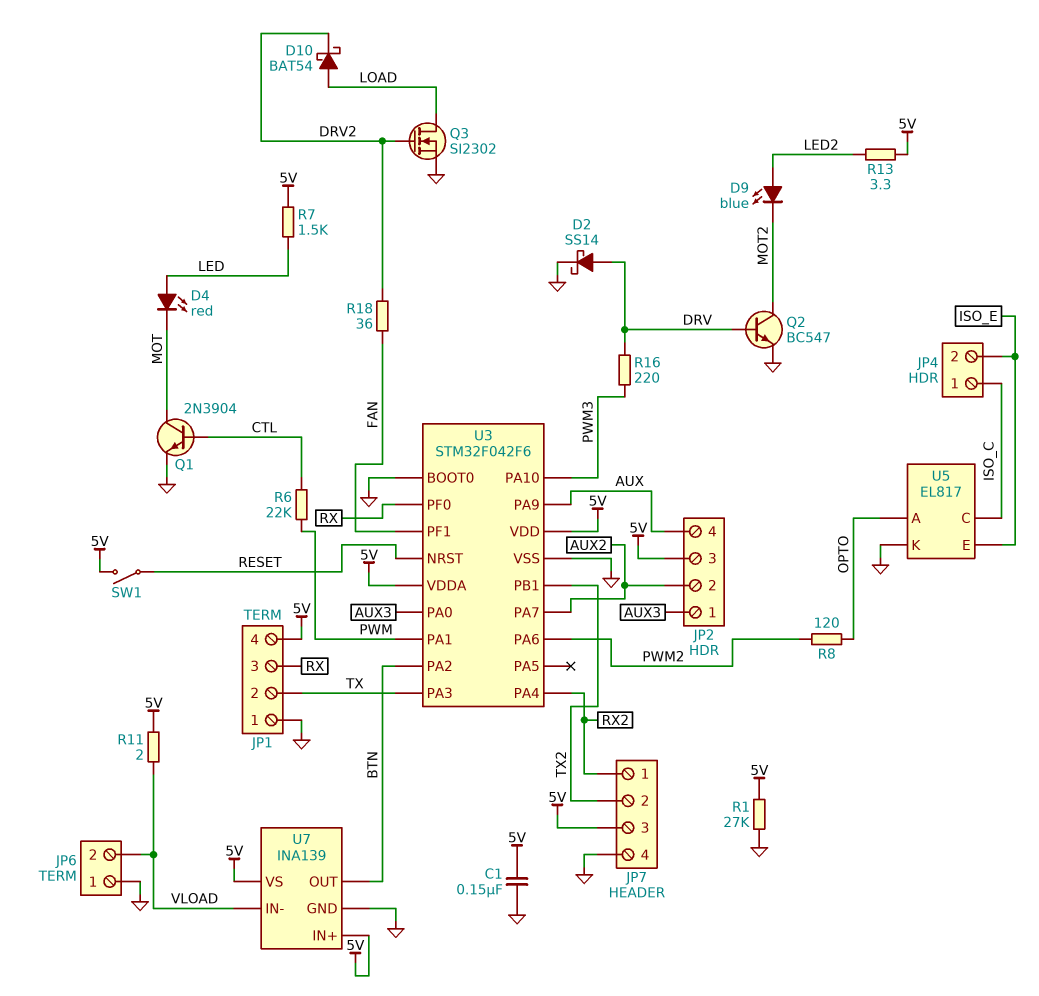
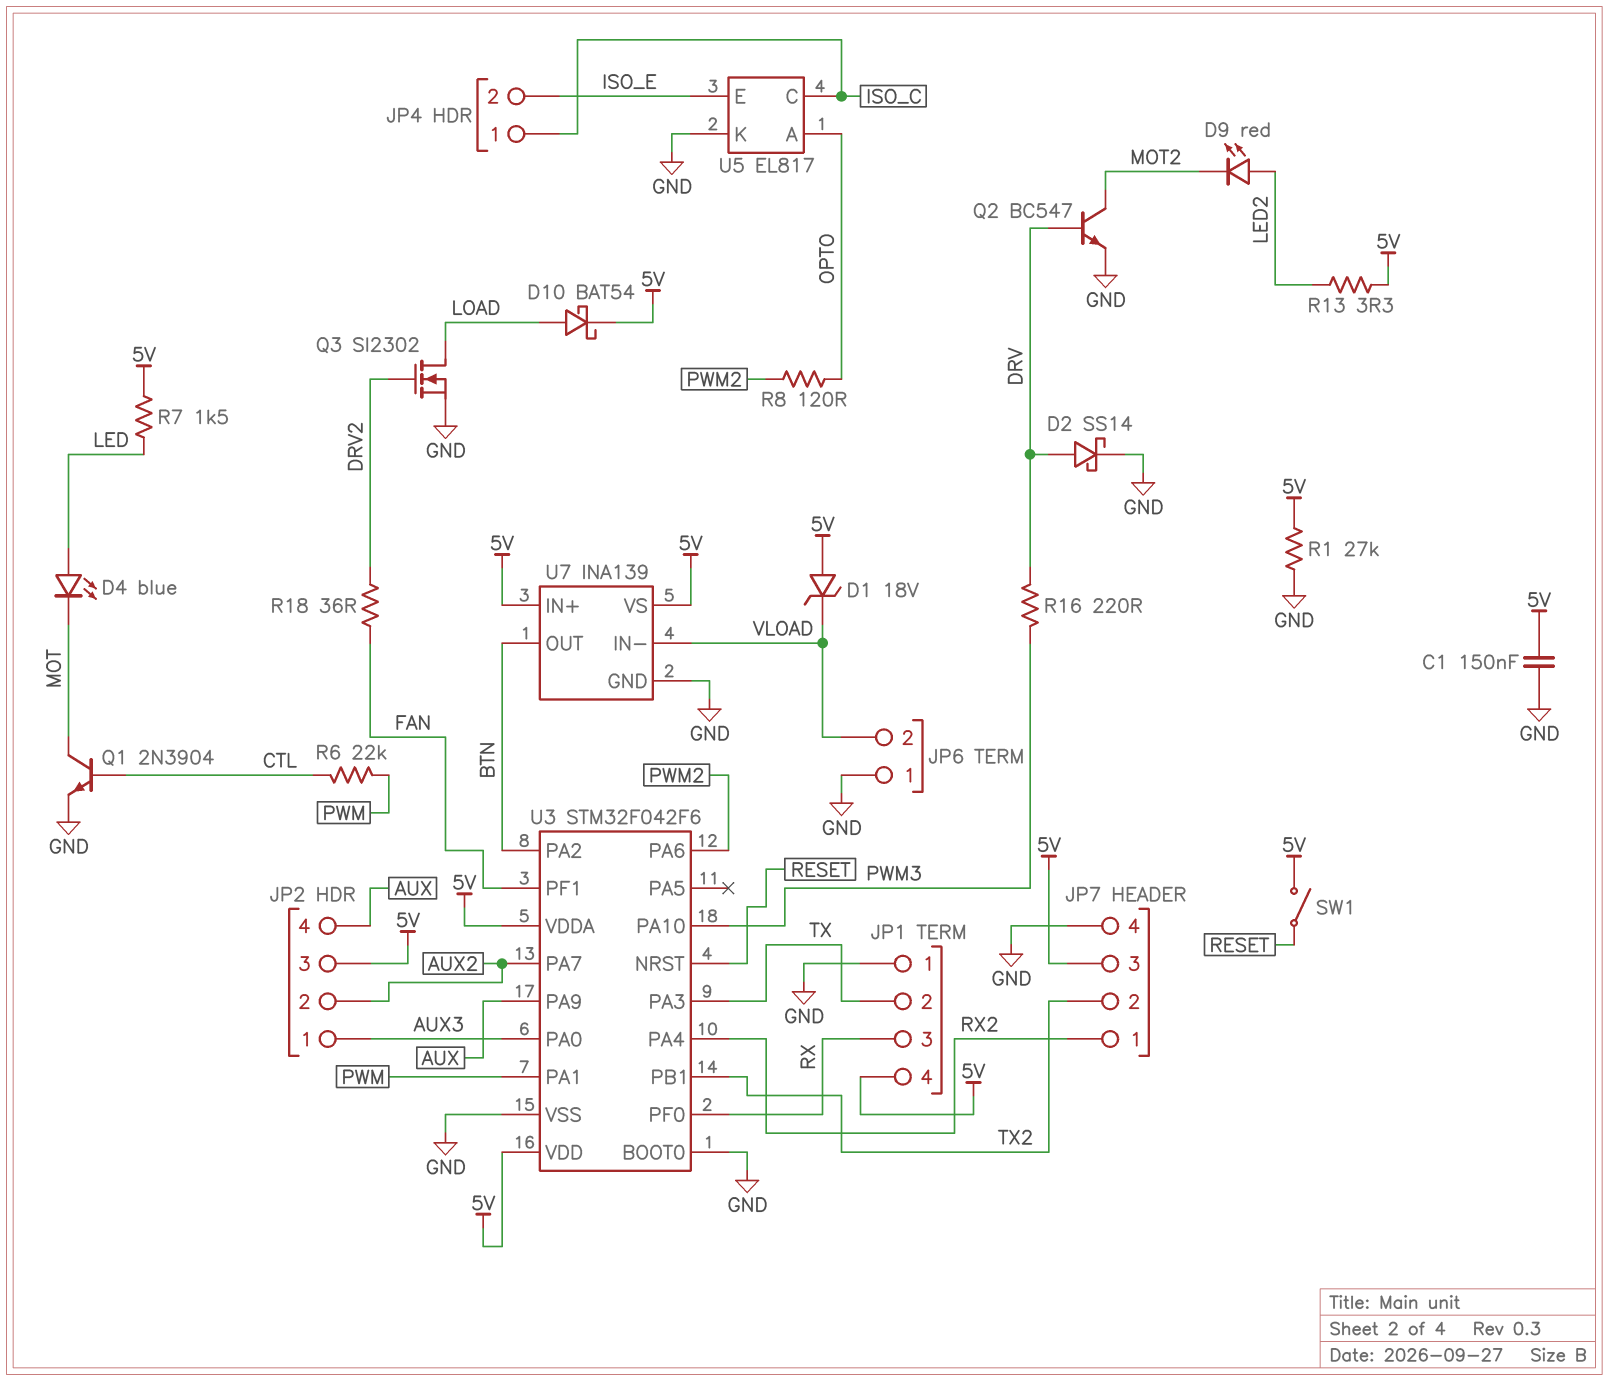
D1: none -> zener 18V (A 5V, K VLOAD)
D4: LED red (A LED, K MOT) -> LED blue (A LED, K MOT)
D9: LED blue (A LED2, K MOT2) -> LED red (A LED2, K MOT2)
D10: schottky BAT54 (A LOAD, K DRV2) -> schottky BAT54 (A LOAD, K 5V)
R11: 2 (5V, VLOAD) -> none

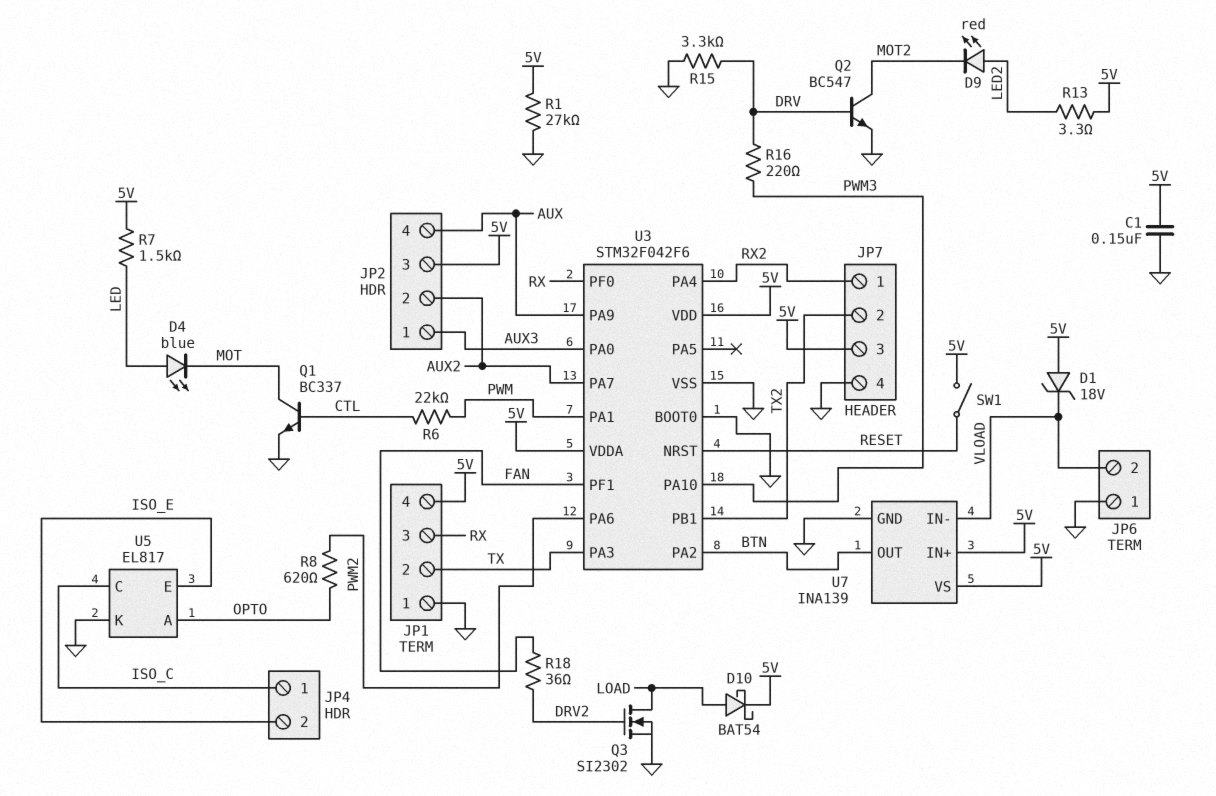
D2: schottky SS14 (A DRV, K GND) -> none
Q1: NPN 2N3904 (B CTL, C MOT, E GND) -> NPN BC337 (B CTL, C MOT, E GND)
R8: 120 (OPTO, PWM2) -> 620 (OPTO, PWM2)
R15: none -> 3.3k (DRV, GND)

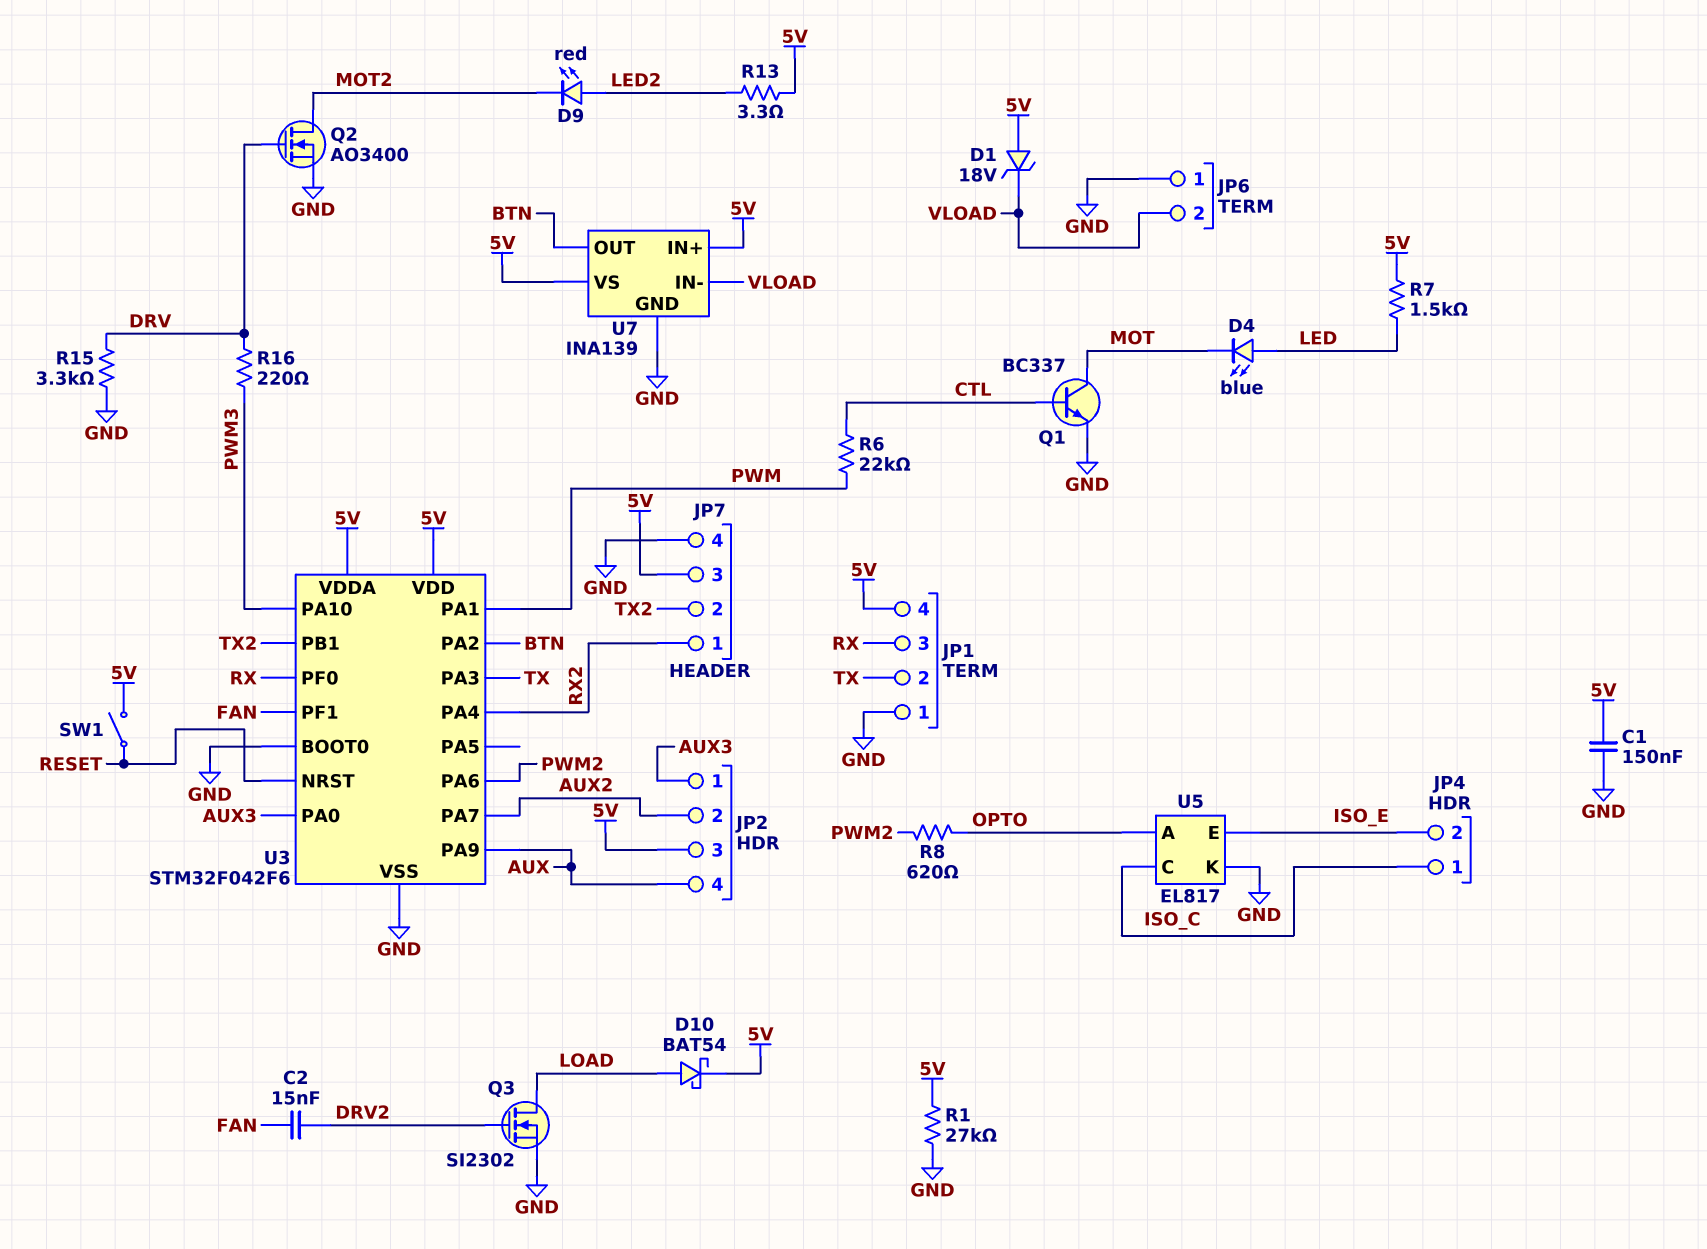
C2: none -> 15nF (DRV2, FAN)
Q2: NPN BC547 (B DRV, C MOT2, E GND) -> NMOS AO3400 (G DRV, D MOT2, S GND)
R18: 36 (DRV2, FAN) -> none

